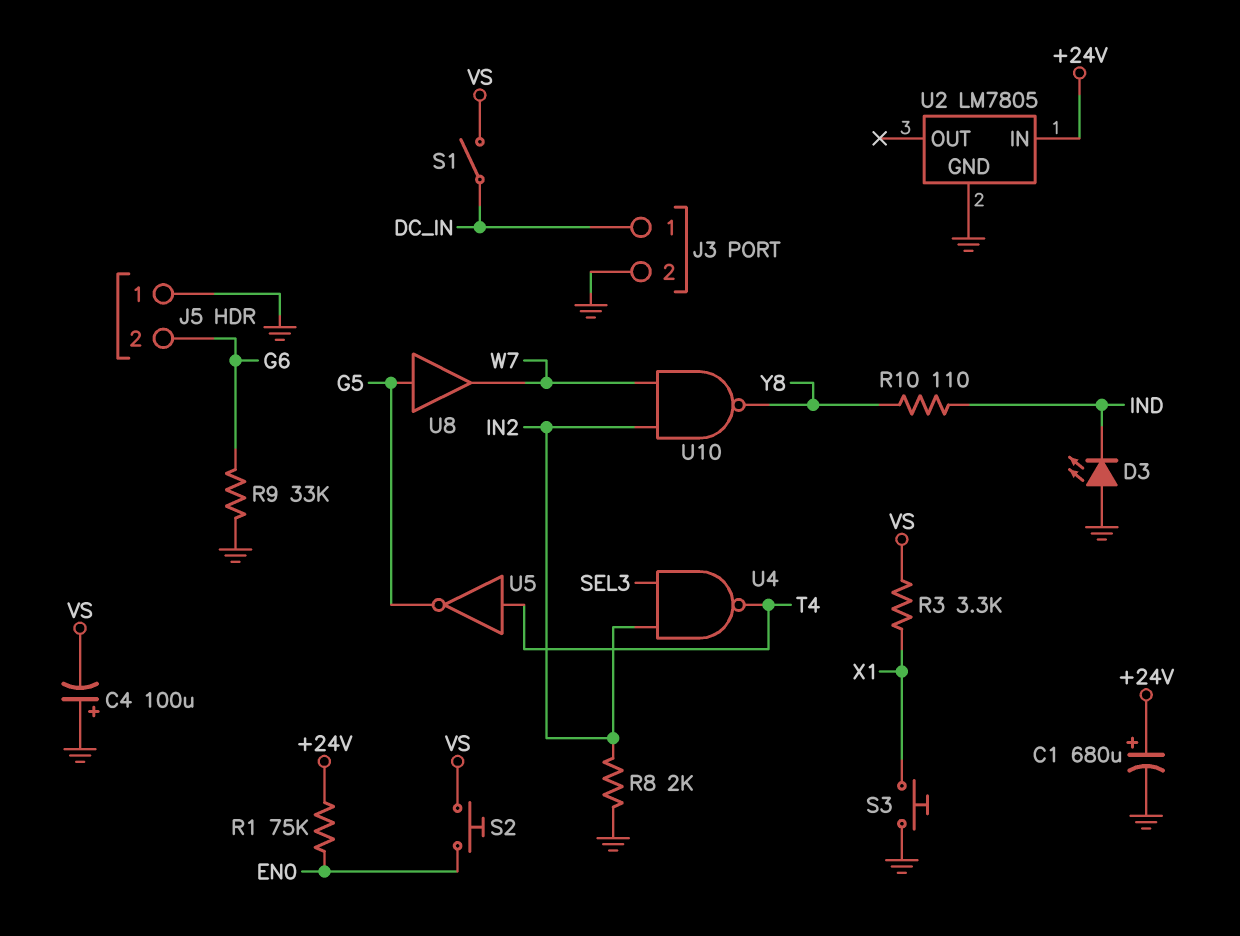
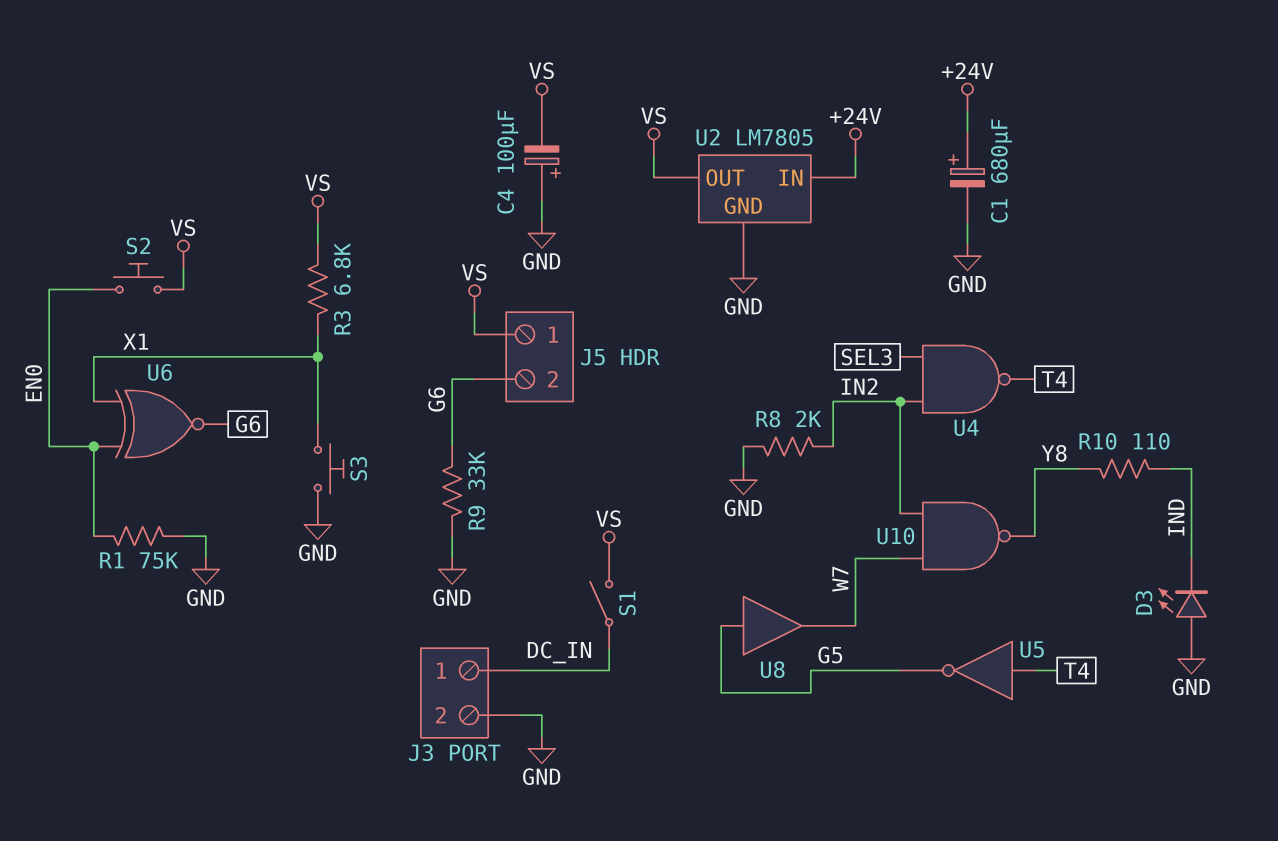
J5 pin 1: GND -> VS
R1: 75k (+24V, EN0) -> 75k (EN0, GND)
R3: 3.3k (VS, X1) -> 6.8k (VS, X1)
U2 pin OUT: none -> VS
U6: none -> XNOR (in EN0, in X1, out G6)

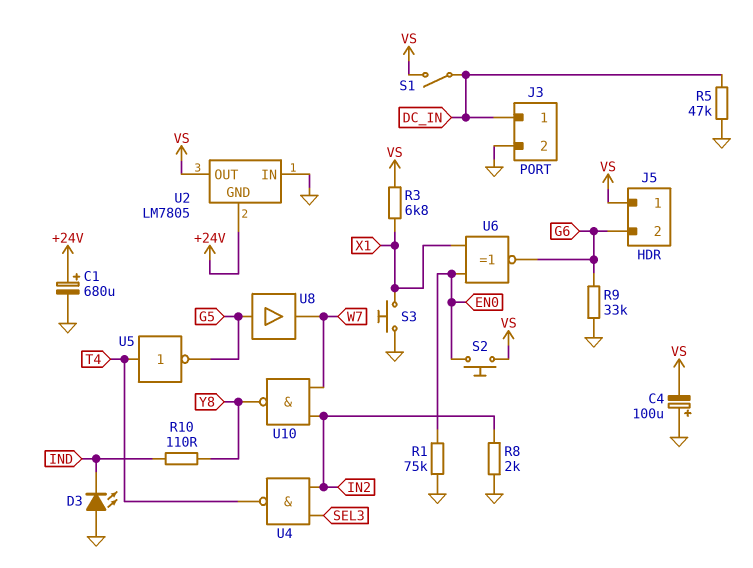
R5: none -> 47k (DC_IN, GND)
U2 pin GND: GND -> +24V
U2 pin IN: +24V -> GND

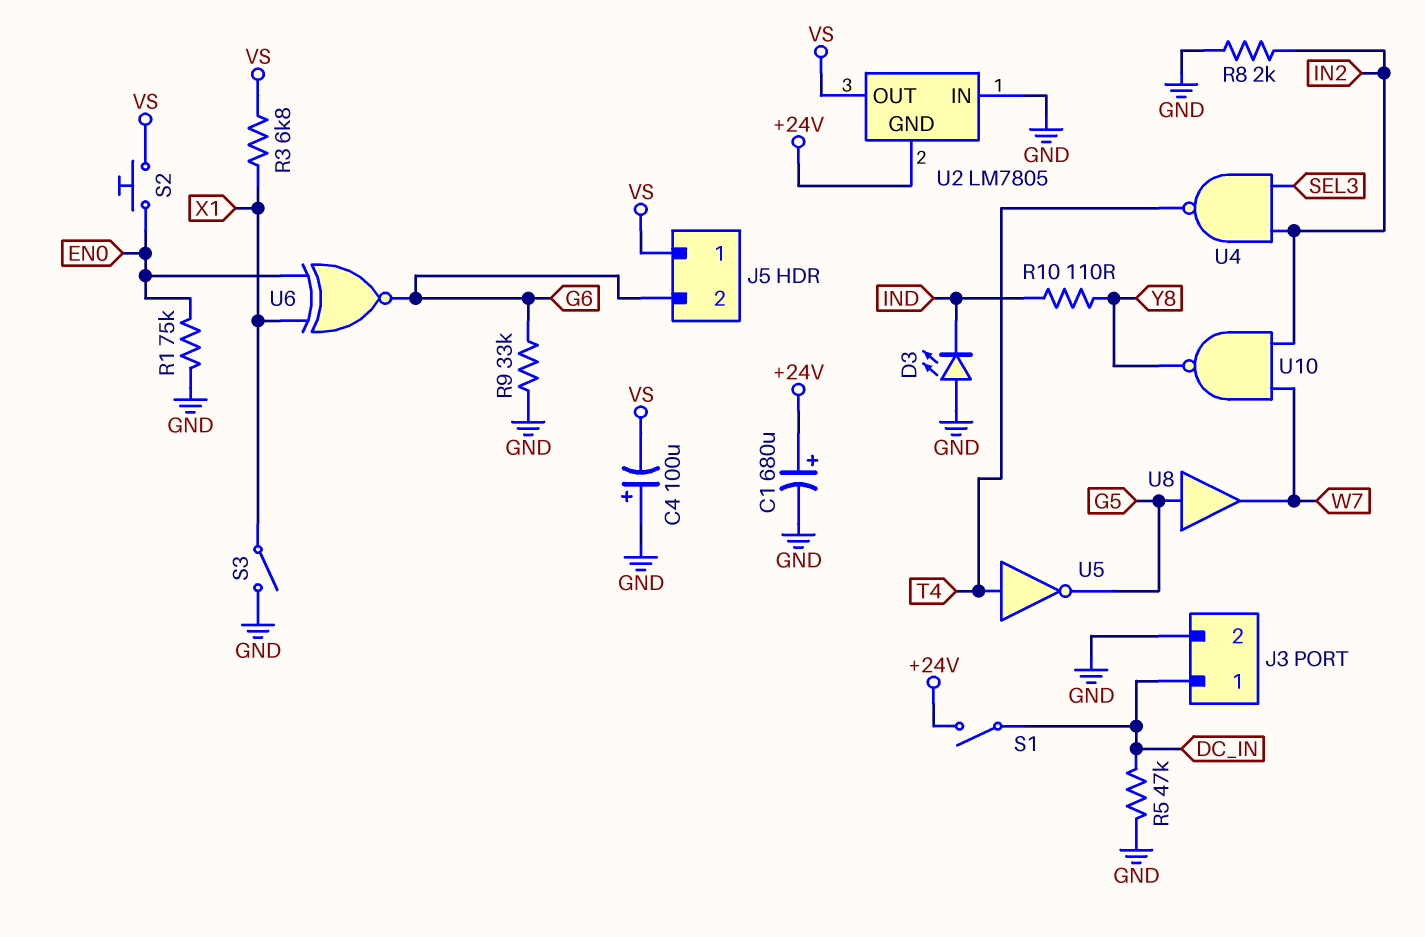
S1: switch (DC_IN, VS) -> switch (+24V, DC_IN)
S3: button (GND, X1) -> switch (GND, X1)

